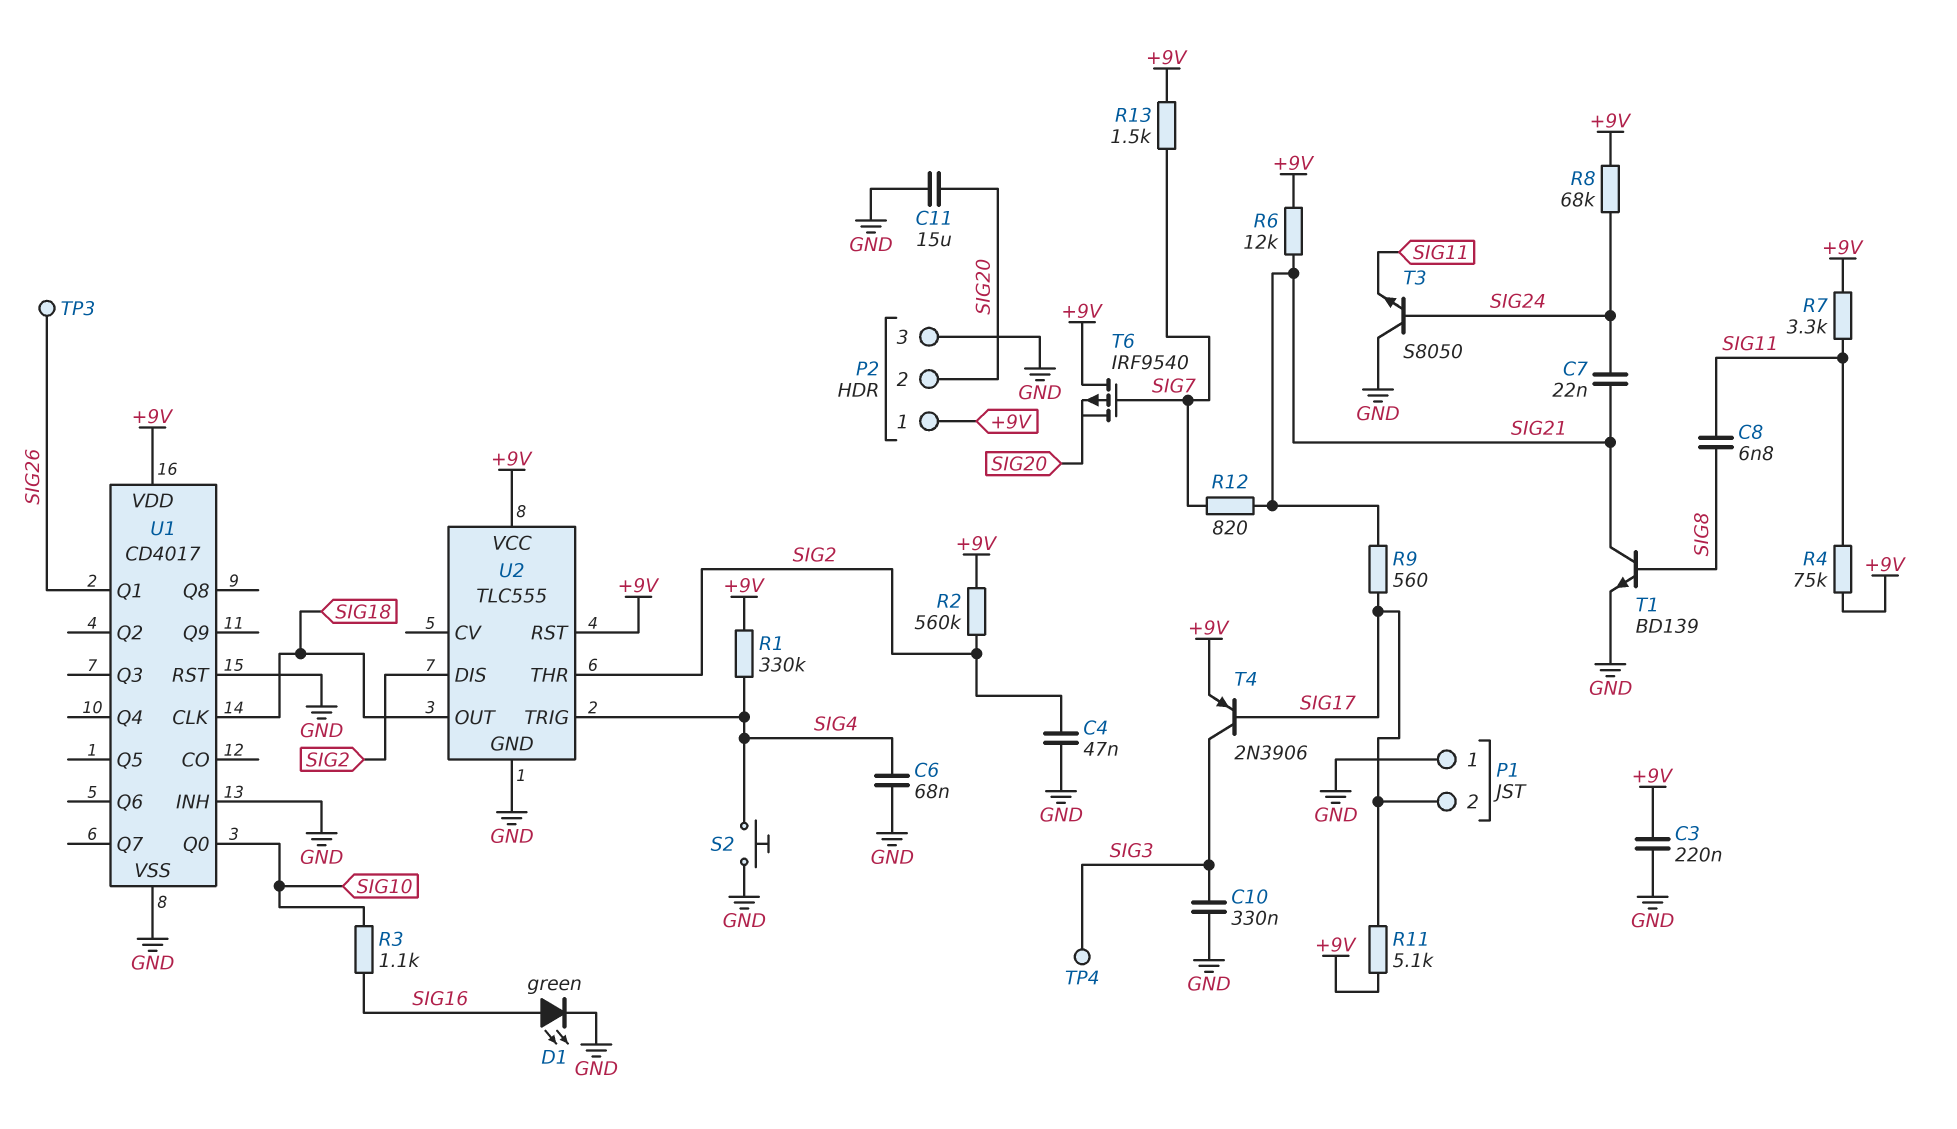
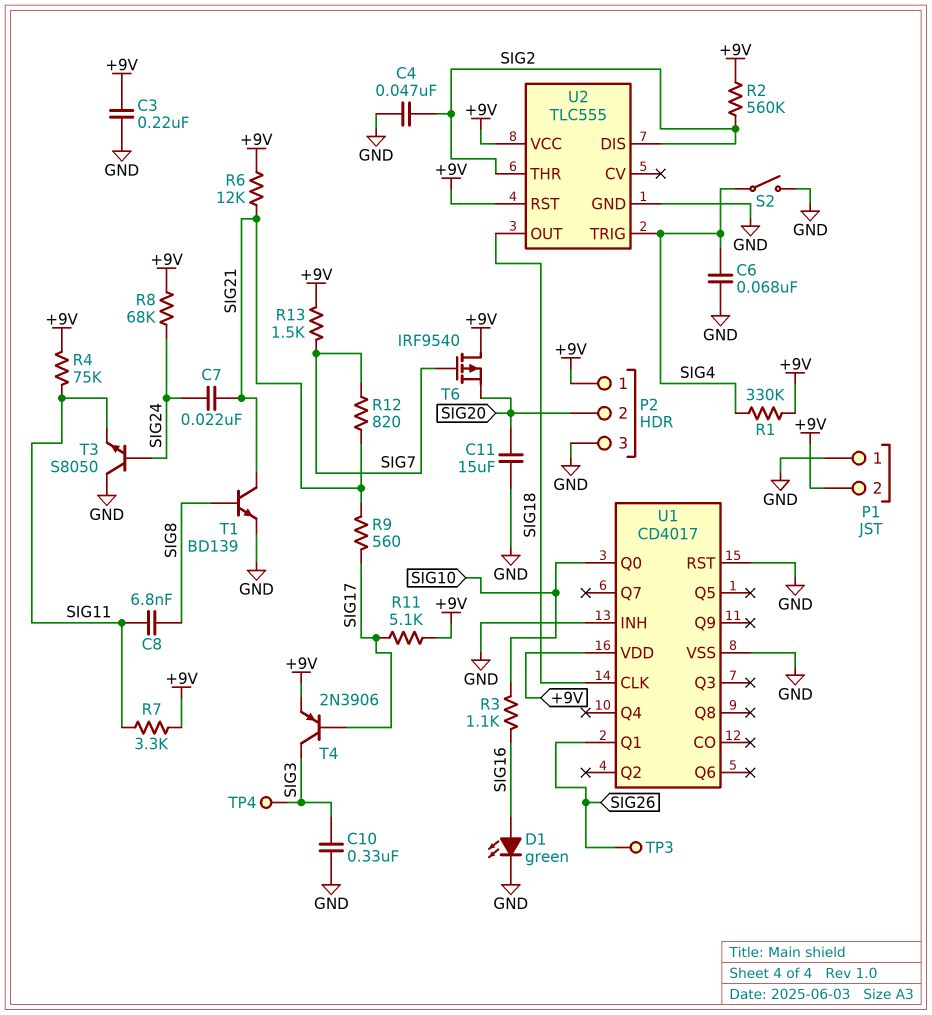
P1 pin 2: SIG17 -> +9V
S2: button (GND, SIG4) -> switch (GND, SIG4)

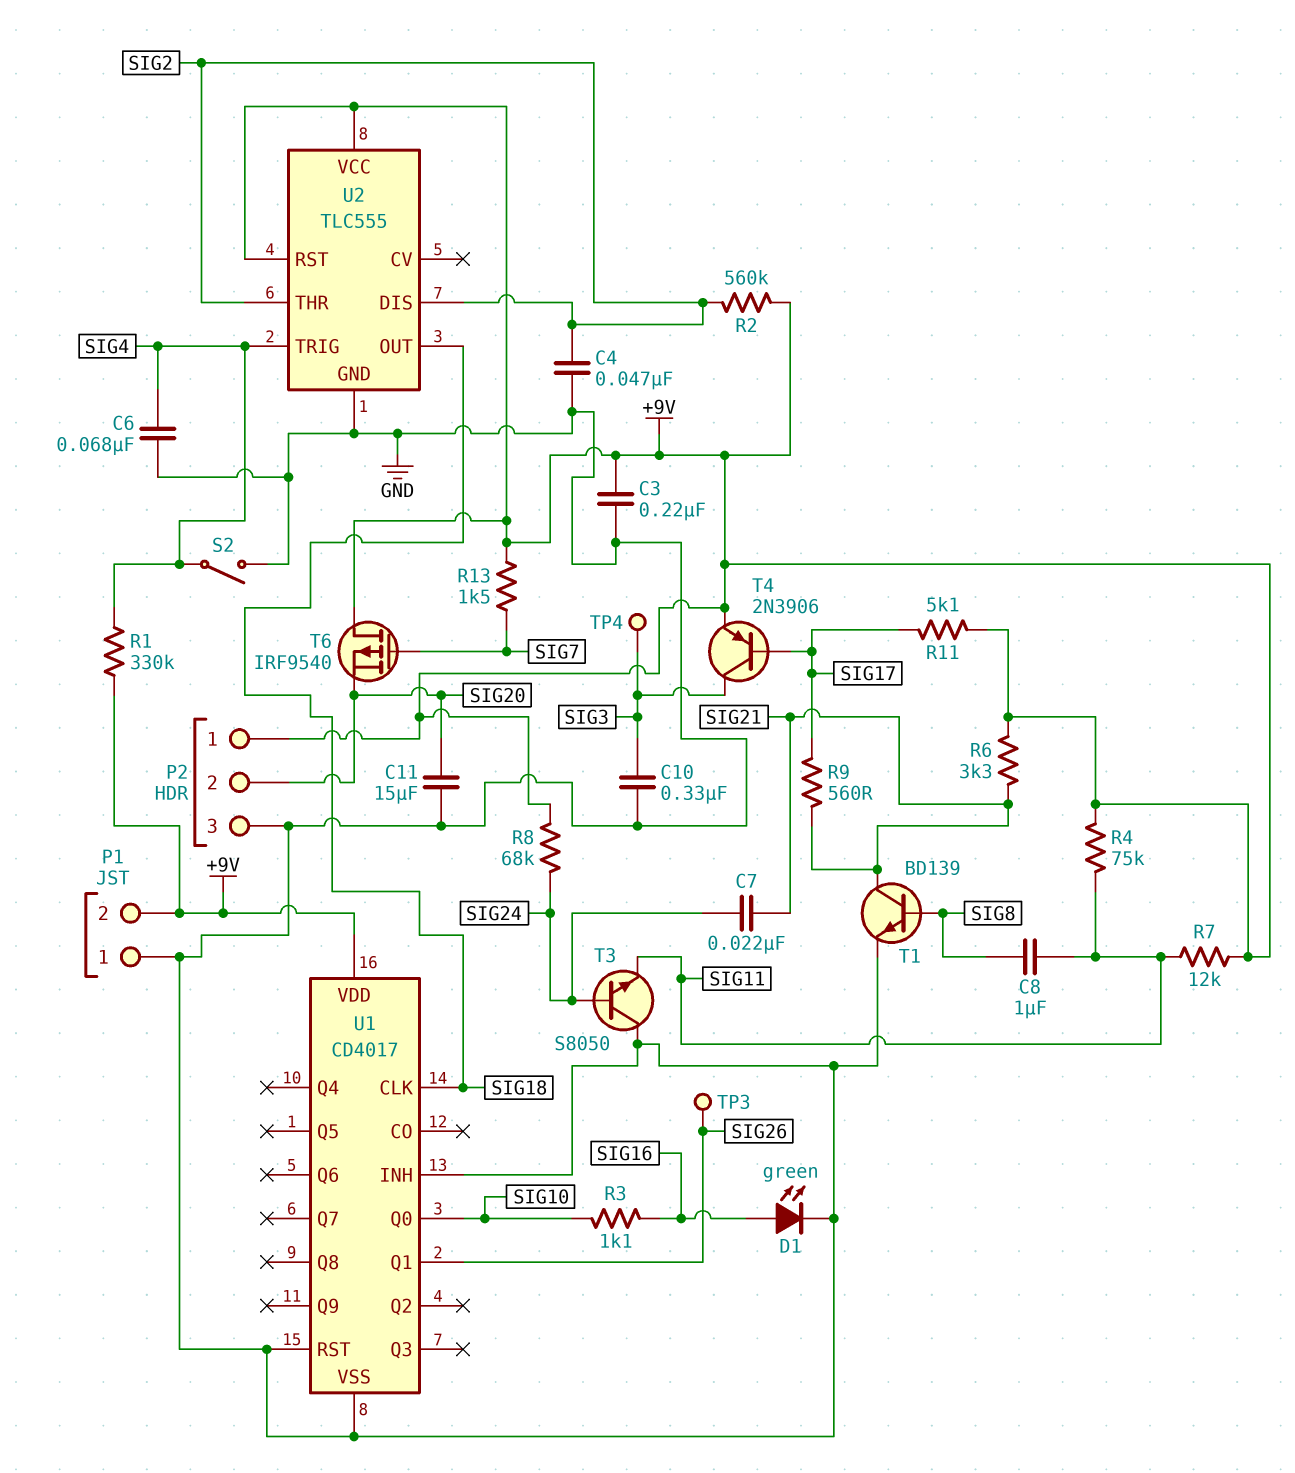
C8: 6.8nF (SIG8, SIG11) -> 1uF (SIG8, SIG11)
R6: 12k (+9V, SIG21) -> 3.3k (+9V, SIG21)
R7: 3.3k (+9V, SIG11) -> 12k (+9V, SIG11)
R12: 820 (SIG7, SIG21) -> none

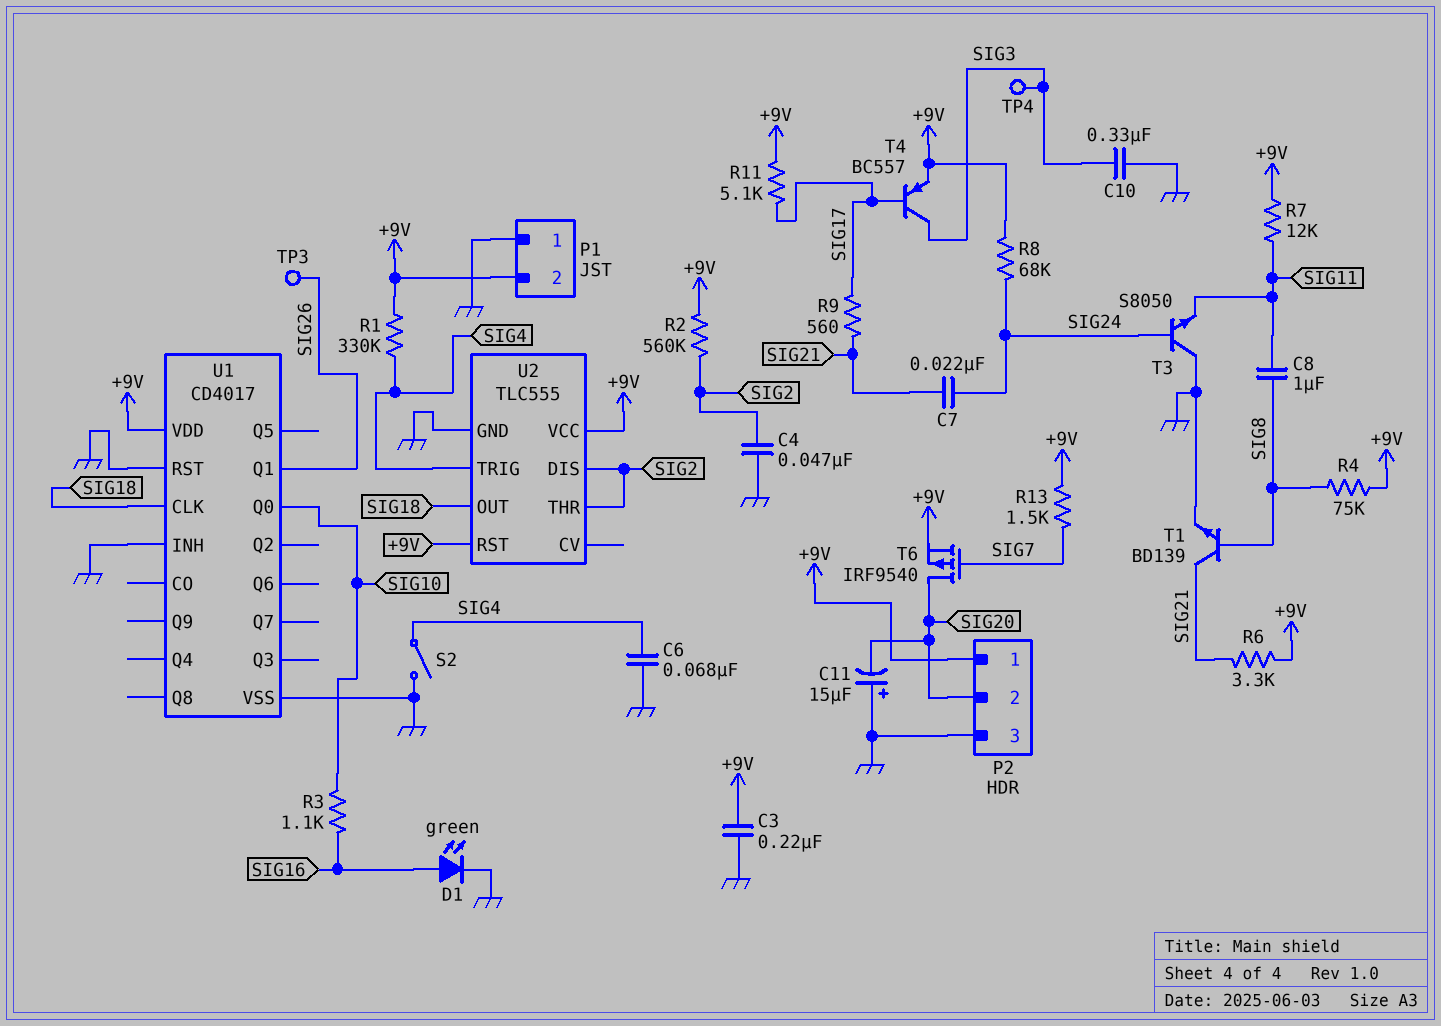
C11: 15uF (GND, SIG20) -> 15uF (plus GND, minus SIG20)
R4: 75k (+9V, SIG11) -> 75k (+9V, SIG8)
T4: PNP 2N3906 (B SIG17, C SIG3, E +9V) -> PNP BC557 (B SIG17, C SIG3, E +9V)
T6: PMOS IRF9540 (G SIG7, D +9V, S SIG20) -> PMOS IRF9540 (G SIG7, D SIG20, S +9V)

